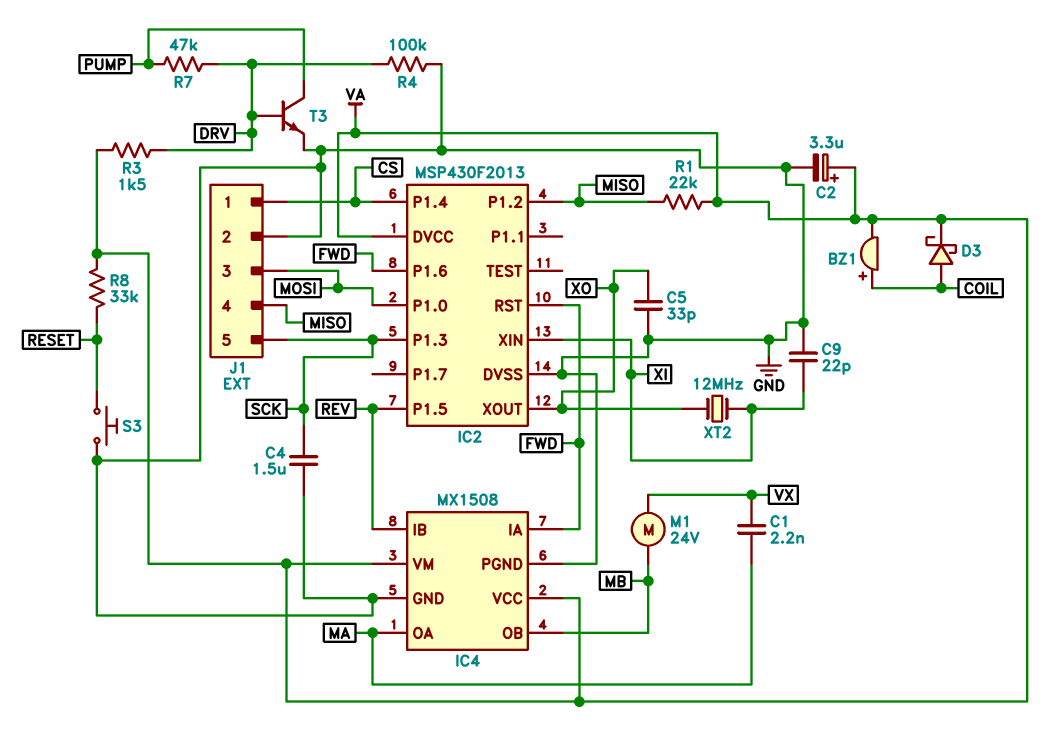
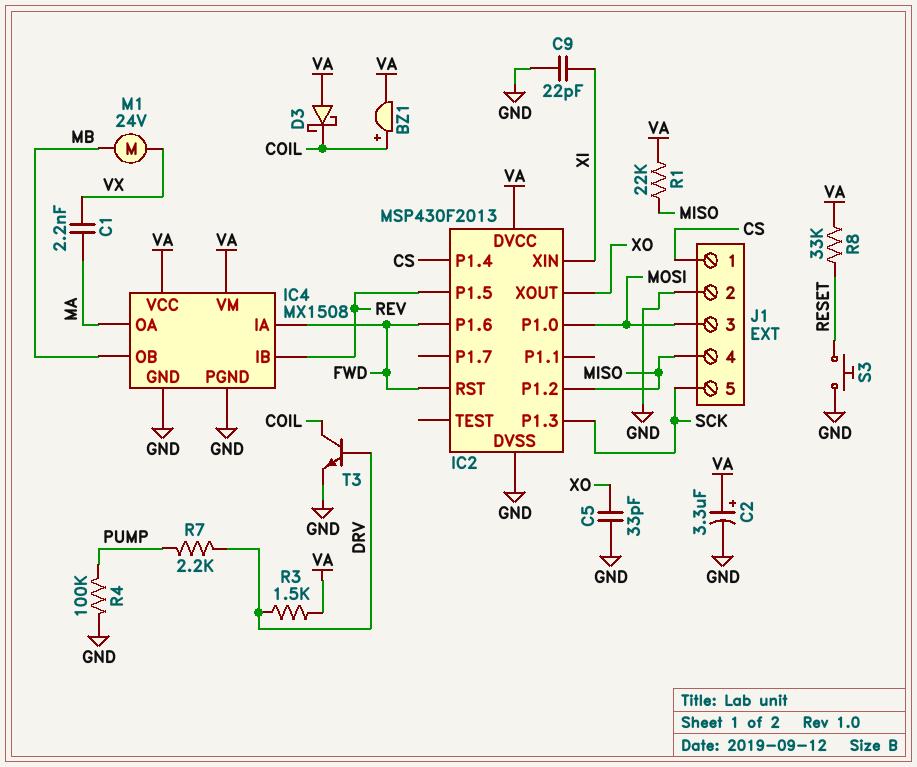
C4: 1.5uF (GND, SCK) -> none
D3: schottky (A COIL, K VA) -> schottky (A VA, K COIL)
R4: 100k (DRV, GND) -> 100k (GND, PUMP)
R7: 47k (DRV, PUMP) -> 2.2k (DRV, PUMP)
T3: NPN (B DRV, C PUMP, E GND) -> NPN (B DRV, C COIL, E GND)
XT2: 12MHz (XI, XO) -> none

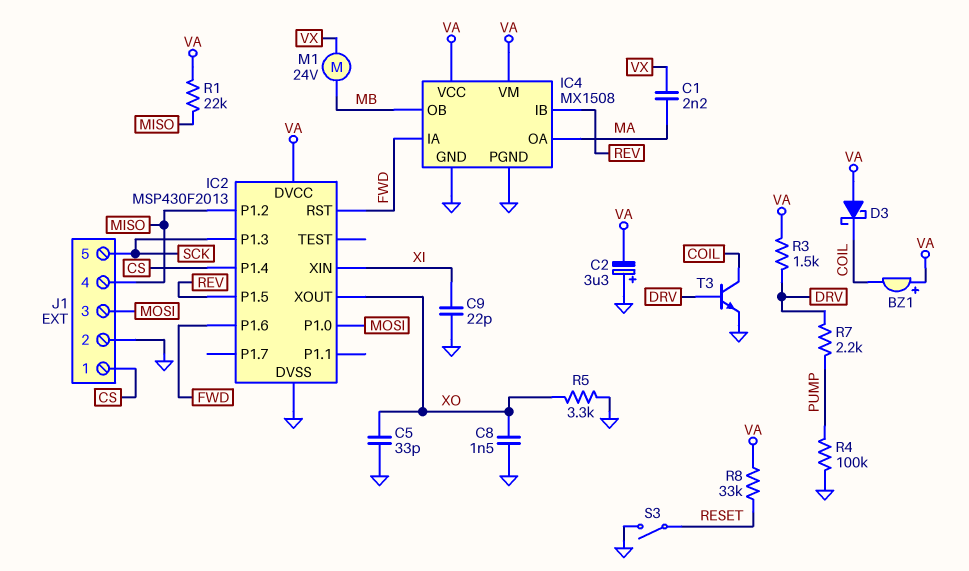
BZ1: buzzer (plus COIL, minus VA) -> buzzer (plus VA, minus COIL)
C2: 3.3uF (plus VA, minus GND) -> 3.3uF (plus GND, minus VA)
C8: none -> 1.5nF (GND, XO)
R5: none -> 3.3k (GND, XO)
S3: button (GND, RESET) -> switch (GND, RESET)

